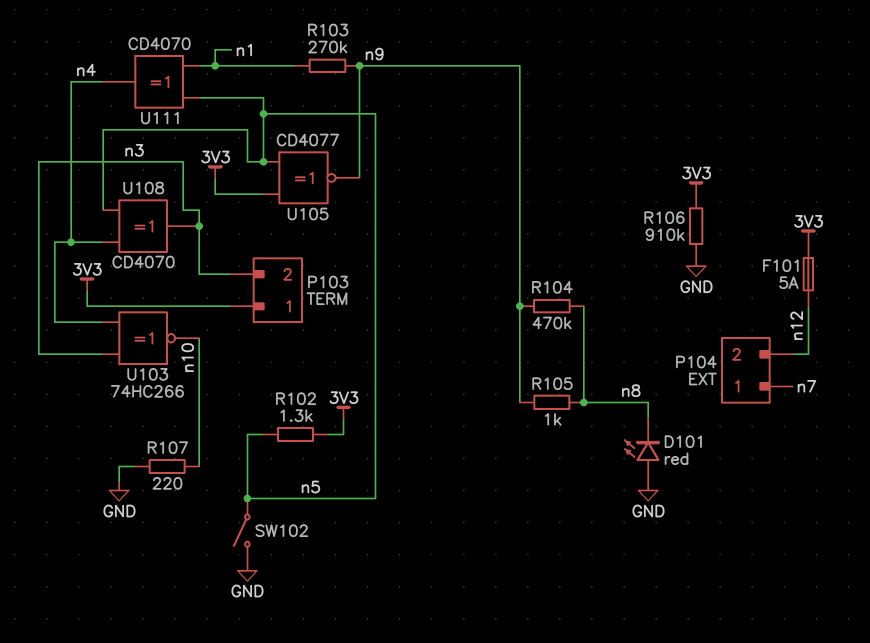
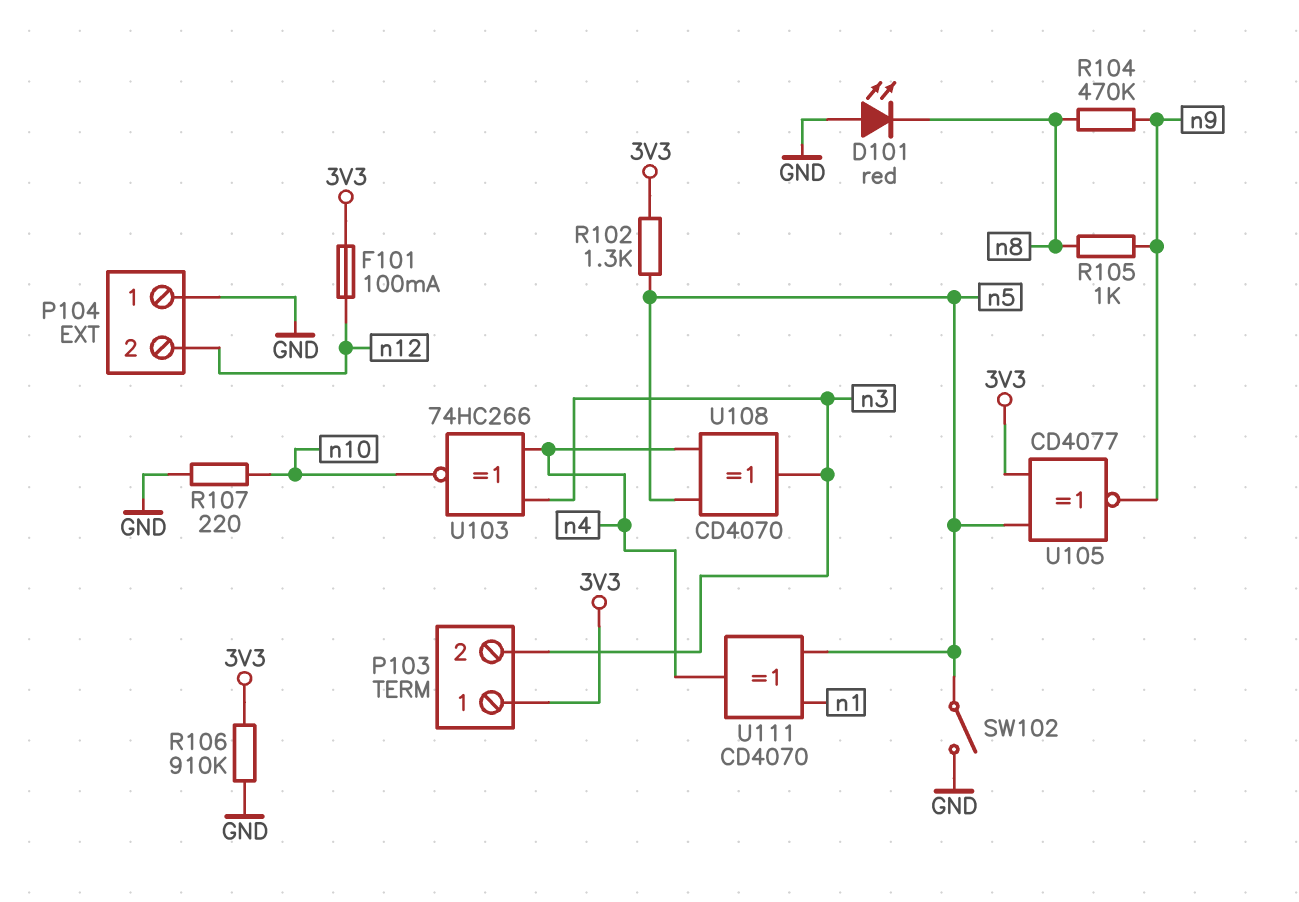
F101: 5A (3V3, n12) -> 100mA (3V3, n12)
P104 pin 1: n7 -> GND
R103: 270k (n1, n9) -> none

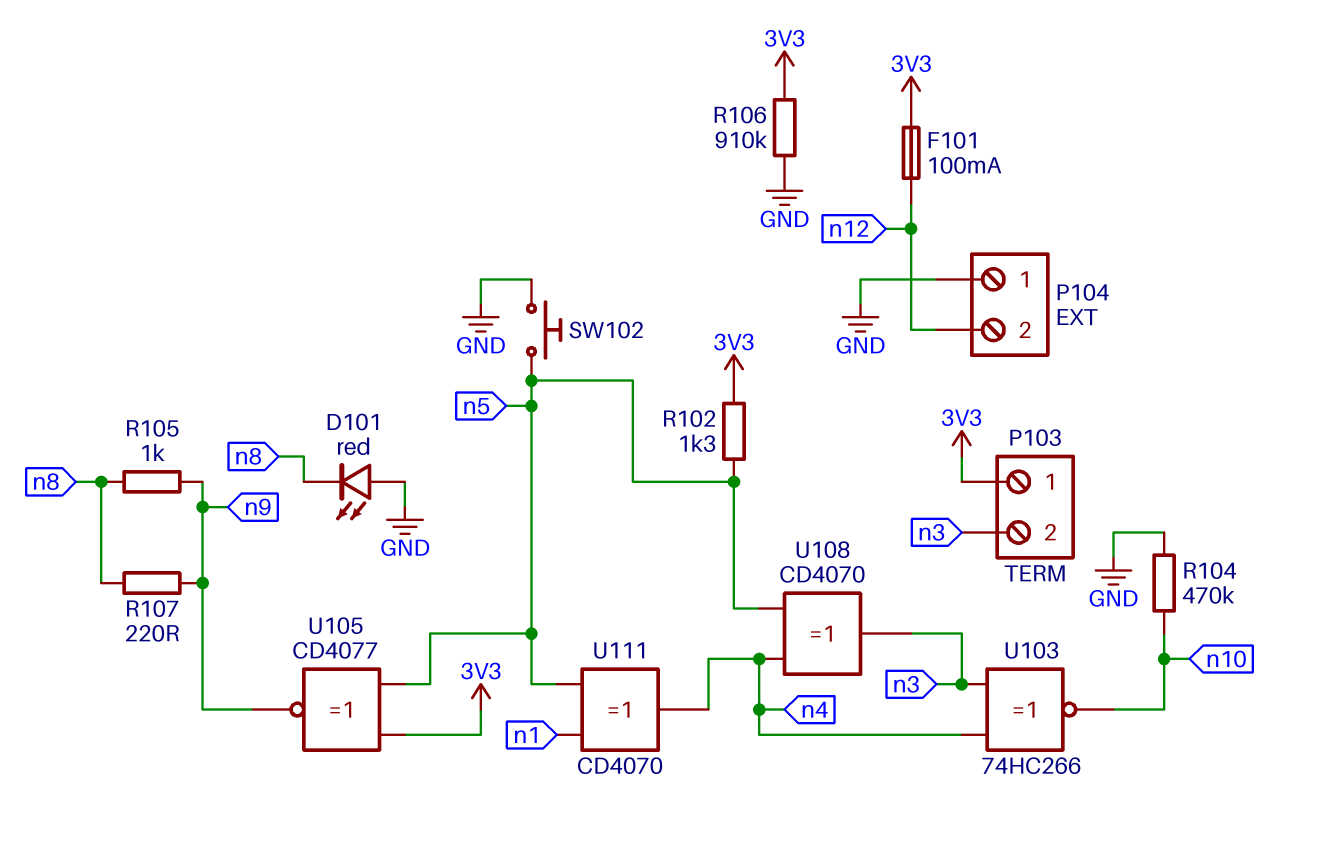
R104: 470k (n8, n9) -> 470k (GND, n10)
R107: 220 (GND, n10) -> 220 (n8, n9)
SW102: switch (GND, n5) -> button (GND, n5)

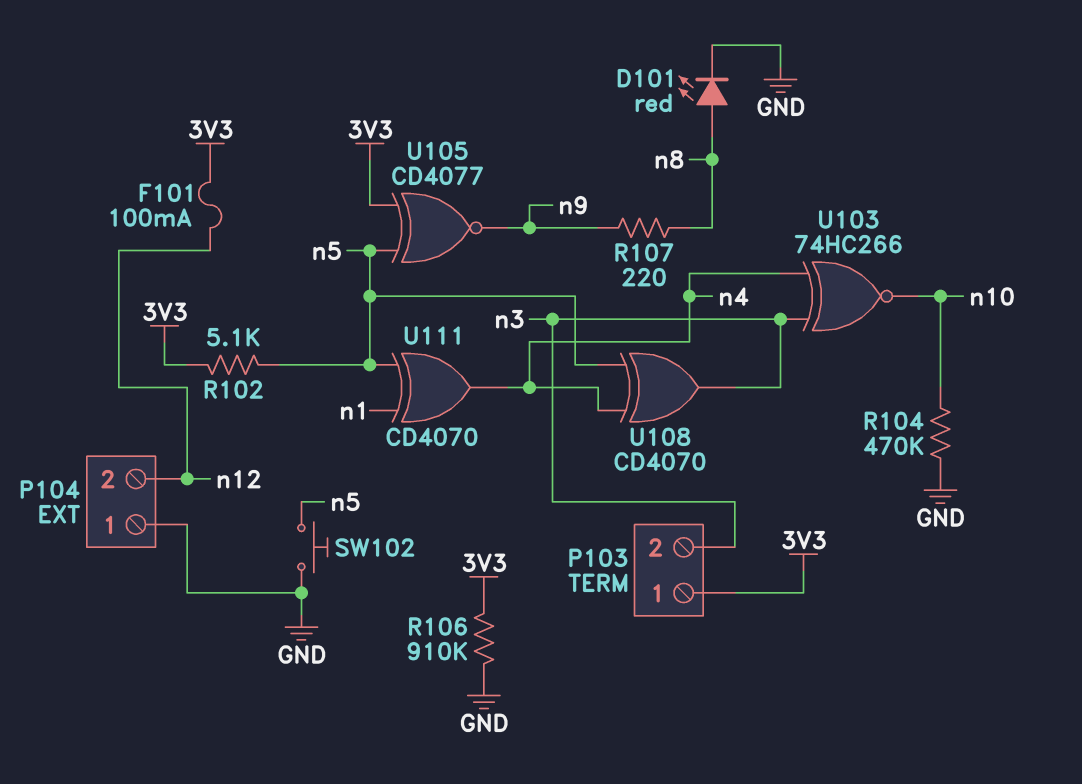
D101: LED red (A GND, K n8) -> LED red (A n8, K GND)
R102: 1.3k (3V3, n5) -> 5.1k (3V3, n5)
R105: 1k (n8, n9) -> none

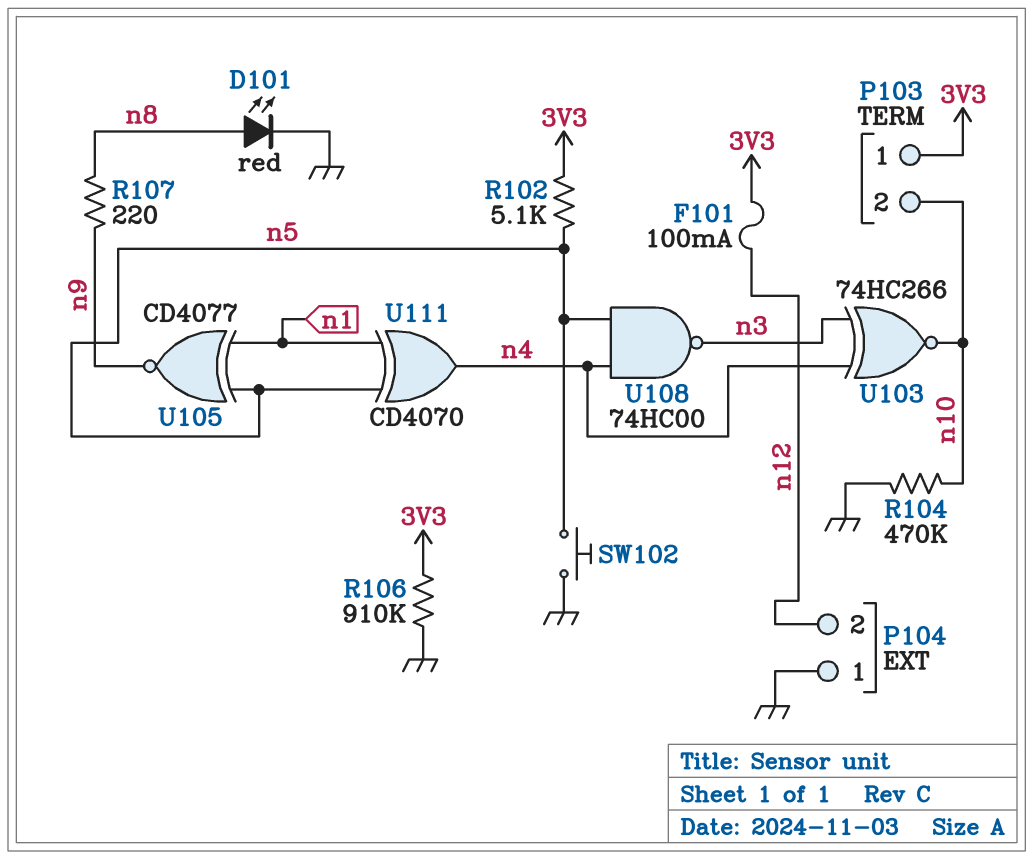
P103 pin 2: n3 -> n10
U105: XNOR CD4077 (in 3V3, in n5, out n9) -> XNOR CD4077 (in n1, in n5, out n9)
U108: XOR CD4070 (in n4, in n5, out n3) -> NAND 74HC00 (in n4, in n5, out n3)

